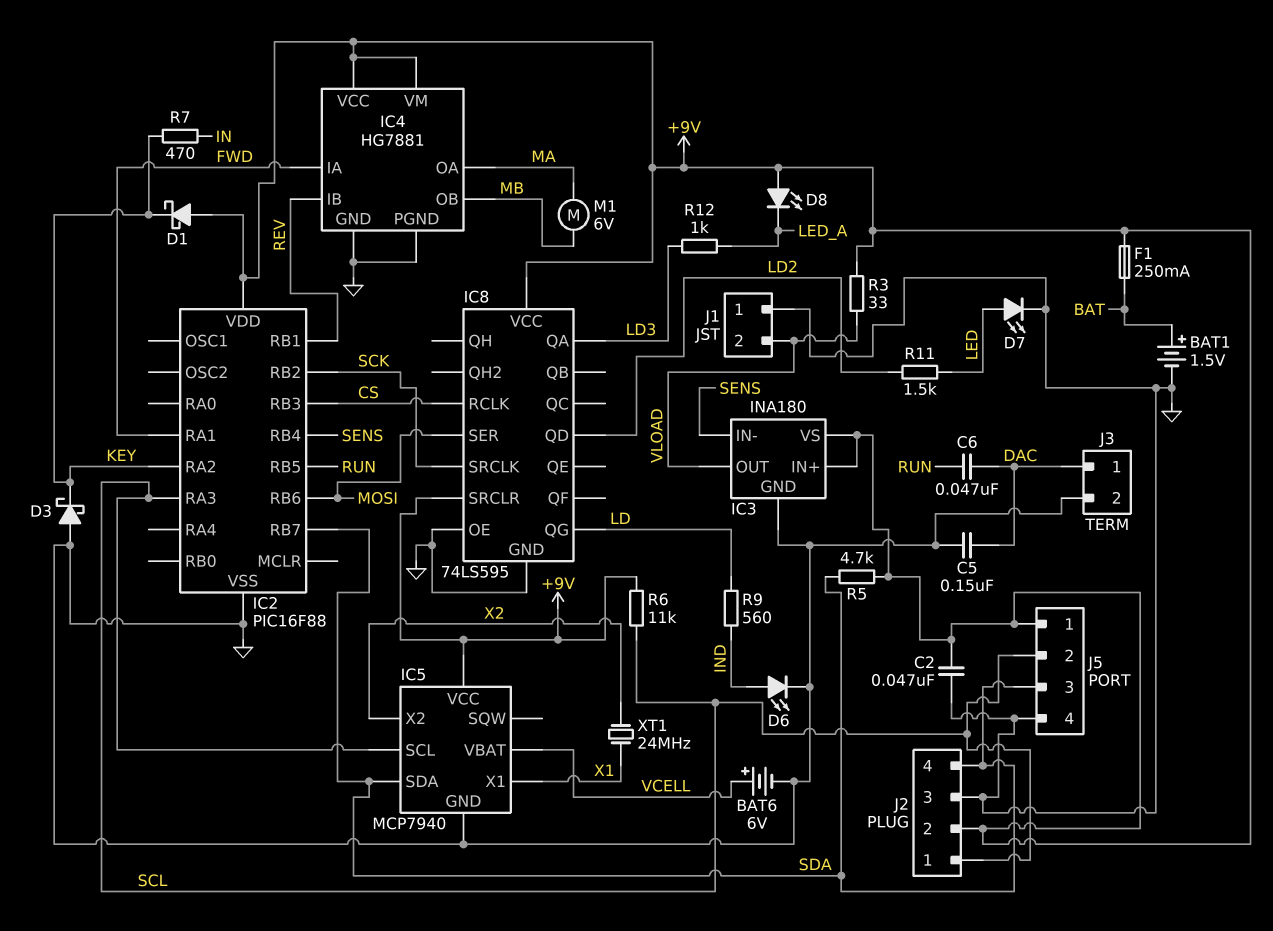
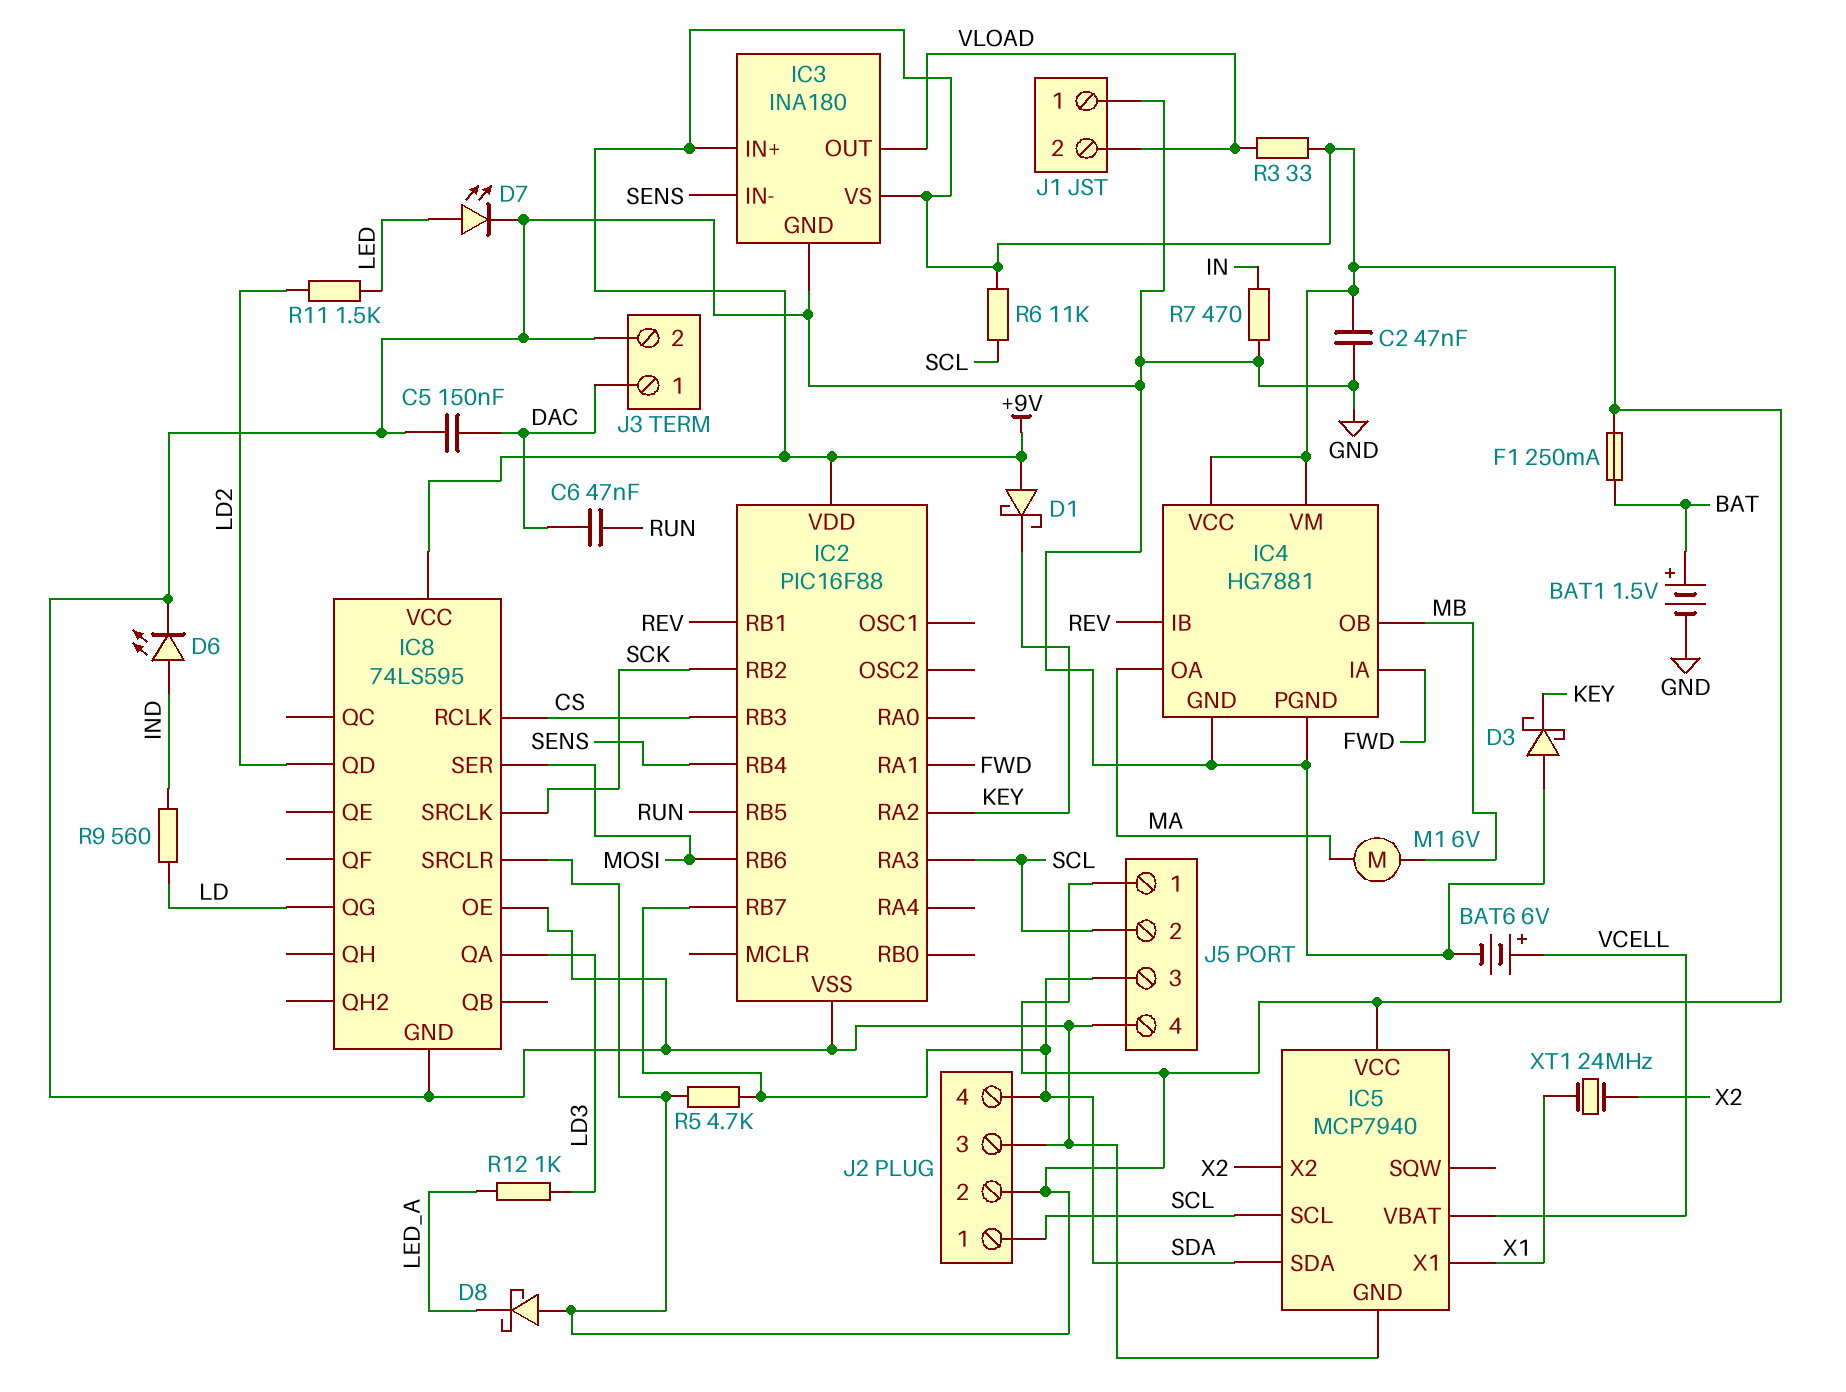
D8: LED (A +9V, K LED_A) -> schottky (A +9V, K LED_A)
R7: 470 (IN, KEY) -> 470 (GND, IN)

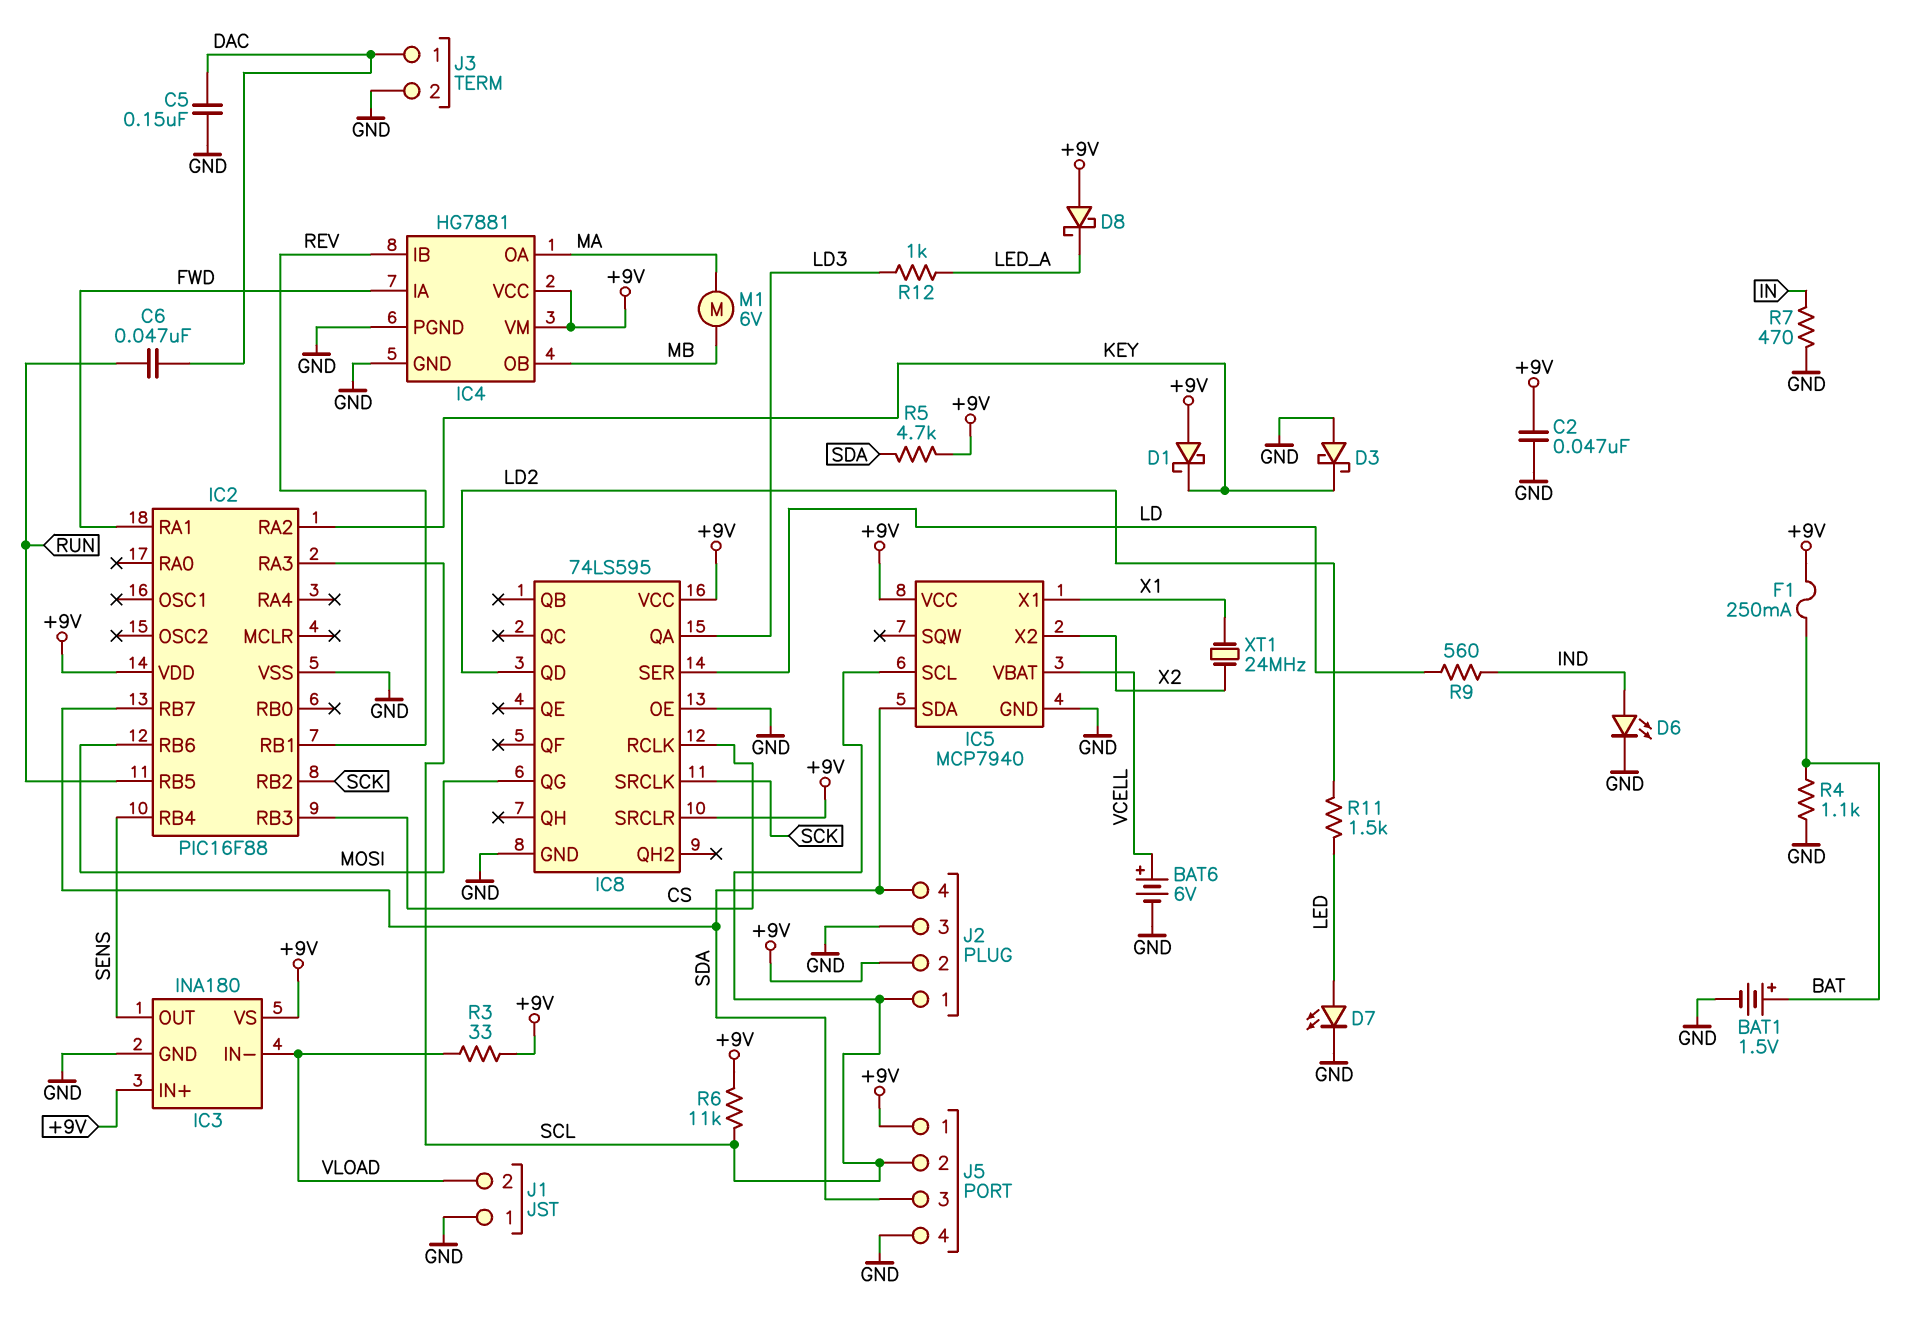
IC3 pin IN-: SENS -> VLOAD
IC3 pin OUT: VLOAD -> SENS
IC8 pin QG: LD -> MOSI
IC8 pin SER: MOSI -> LD
R4: none -> 1.1k (BAT, GND)

